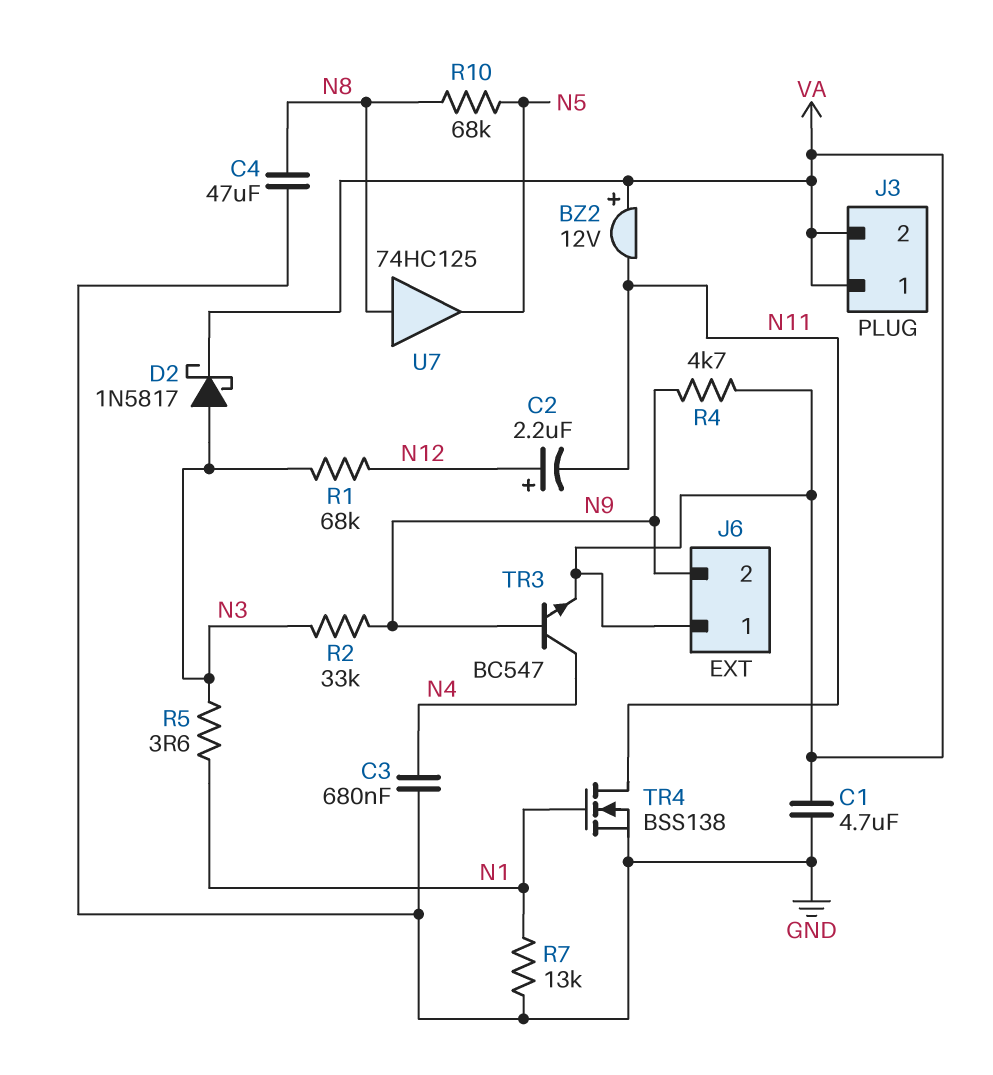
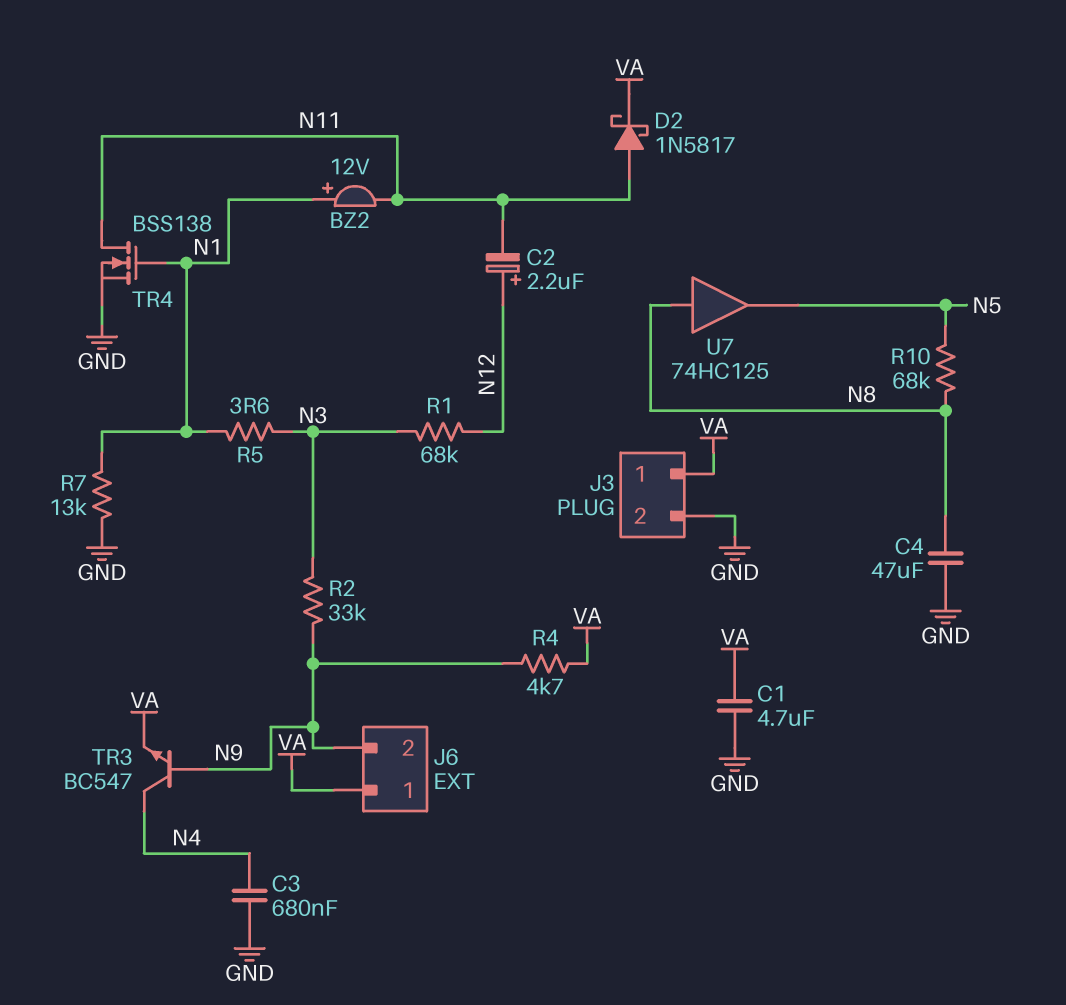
BZ2: buzzer 12V (plus VA, minus N11) -> buzzer 12V (plus N1, minus N11)
D2: schottky 1N5817 (A N3, K VA) -> schottky 1N5817 (A N11, K VA)
J3 pin 2: VA -> GND

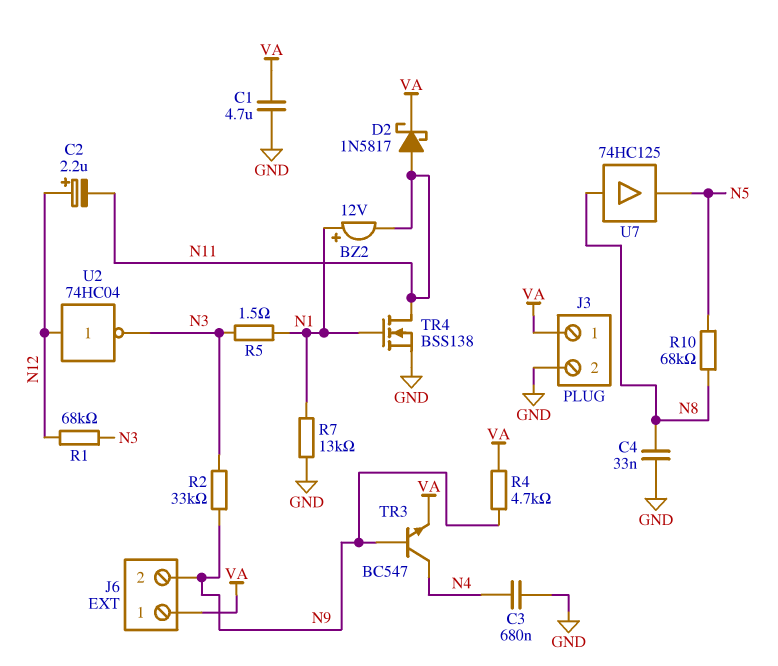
C4: 47uF (GND, N8) -> 33nF (GND, N8)
R5: 3.6 (N1, N3) -> 1.5 (N1, N3)
U2: none -> NOT 74HC04 (in N12, out N3)

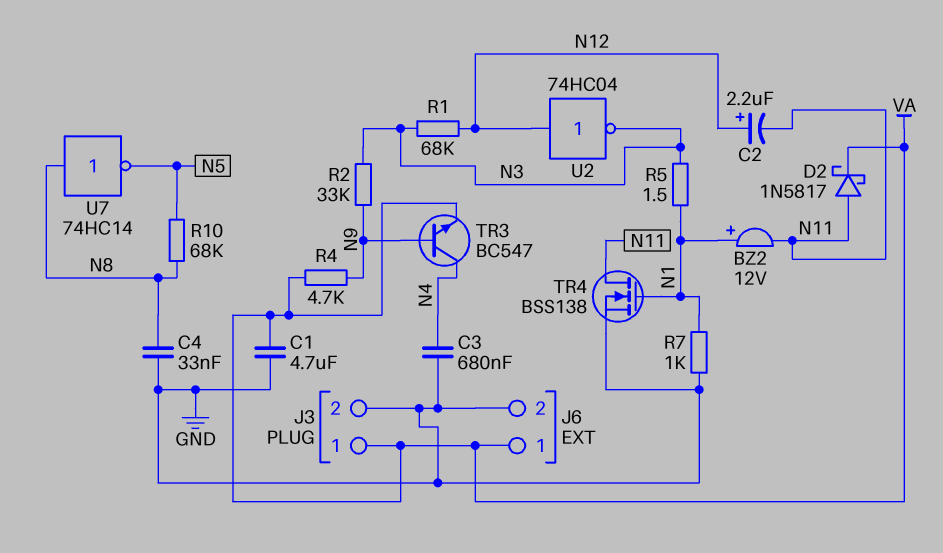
J6 pin 2: N9 -> GND
R7: 13k (GND, N1) -> 1k (GND, N1)
U7: buffer 74HC125 (in N8, out N5) -> NOT 74HC14 (in N8, out N5)

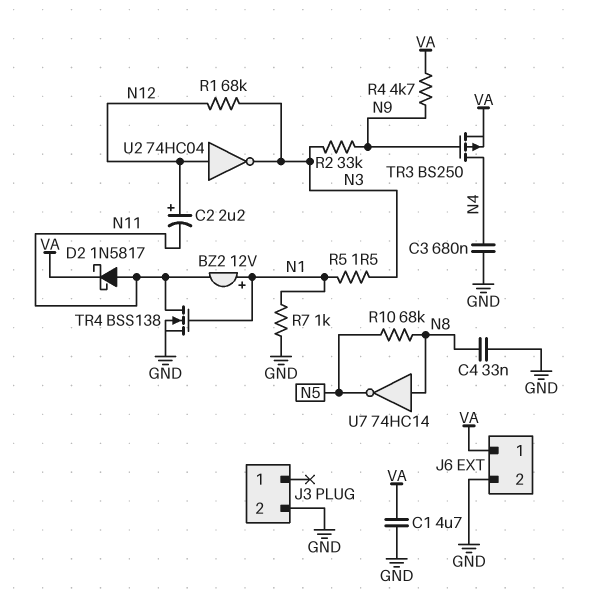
J3 pin 1: VA -> none
TR3: NPN BC547 (B N9, C N4, E VA) -> PMOS BS250 (G N9, D N4, S VA)

